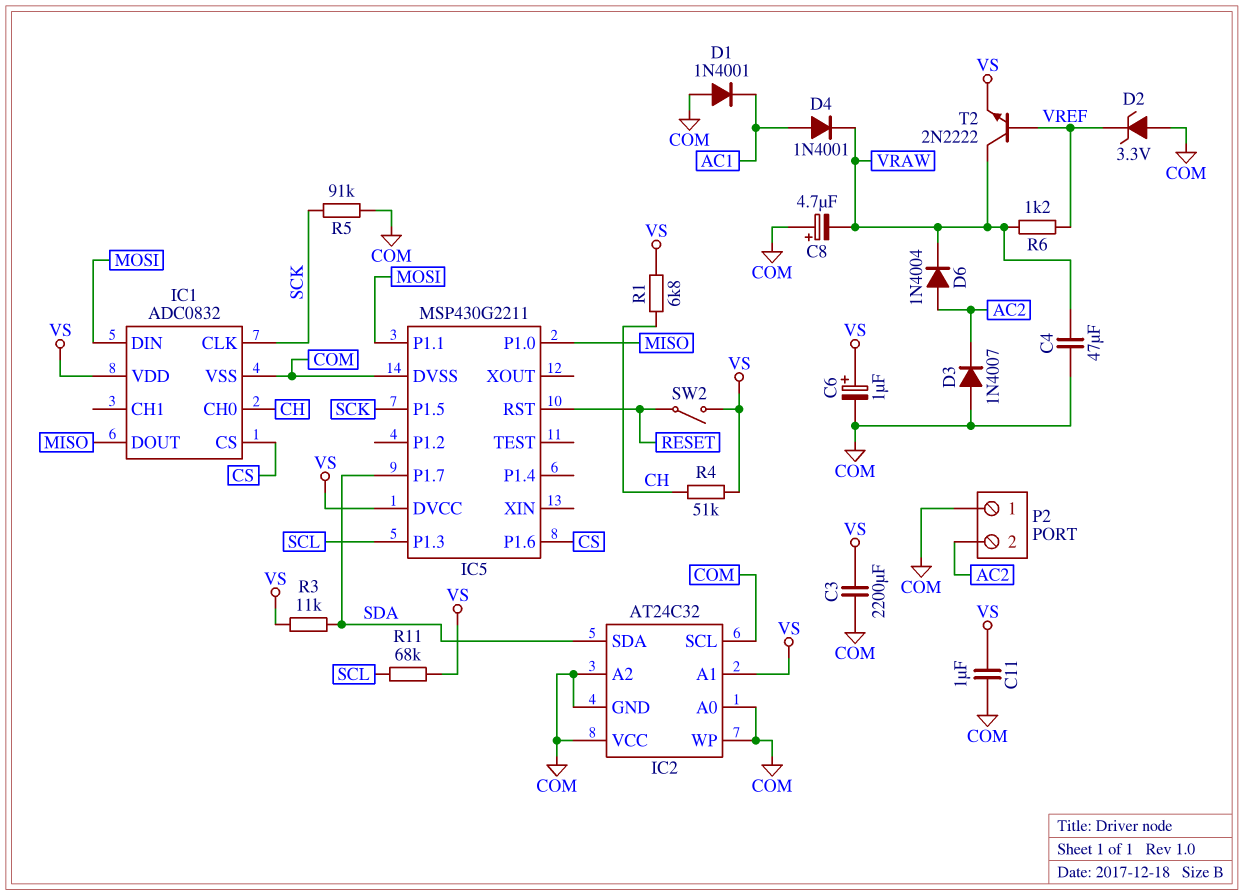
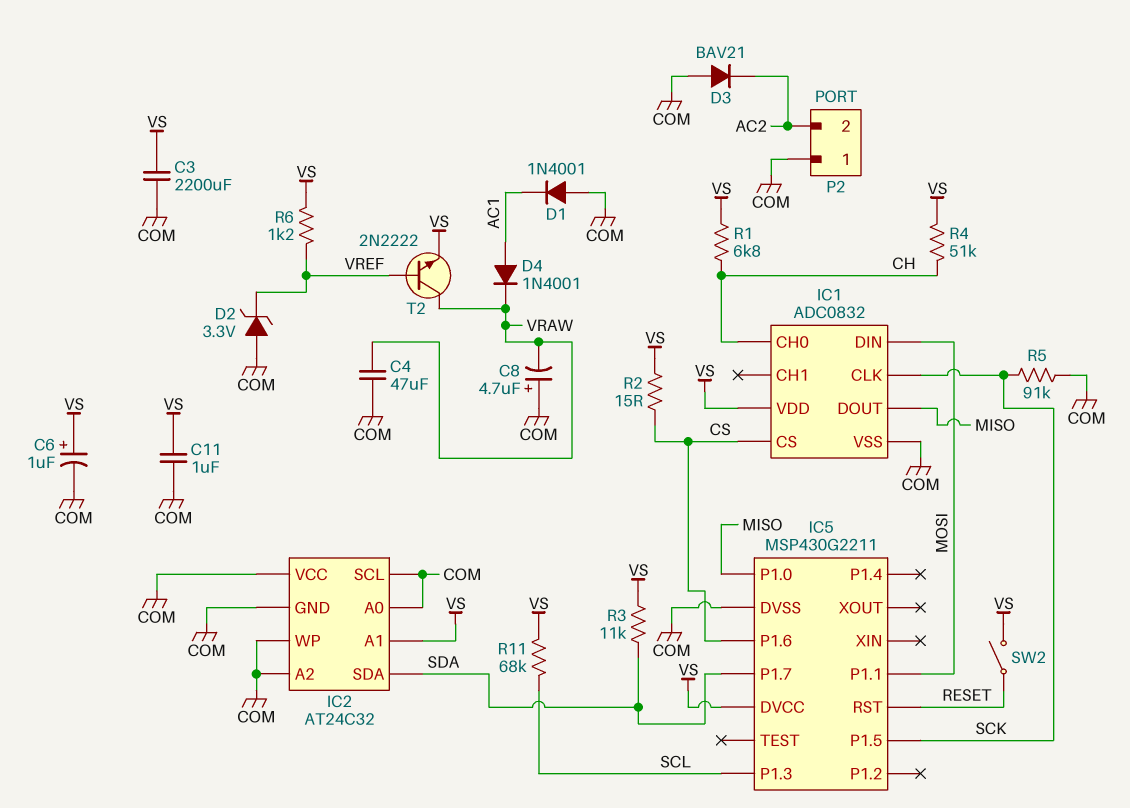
D3: diode 1N4007 (A COM, K AC2) -> diode BAV21 (A COM, K AC2)
D6: diode 1N4004 (A AC2, K VRAW) -> none
R2: none -> 15 (CS, VS)
R6: 1.2k (VRAW, VREF) -> 1.2k (VREF, VS)

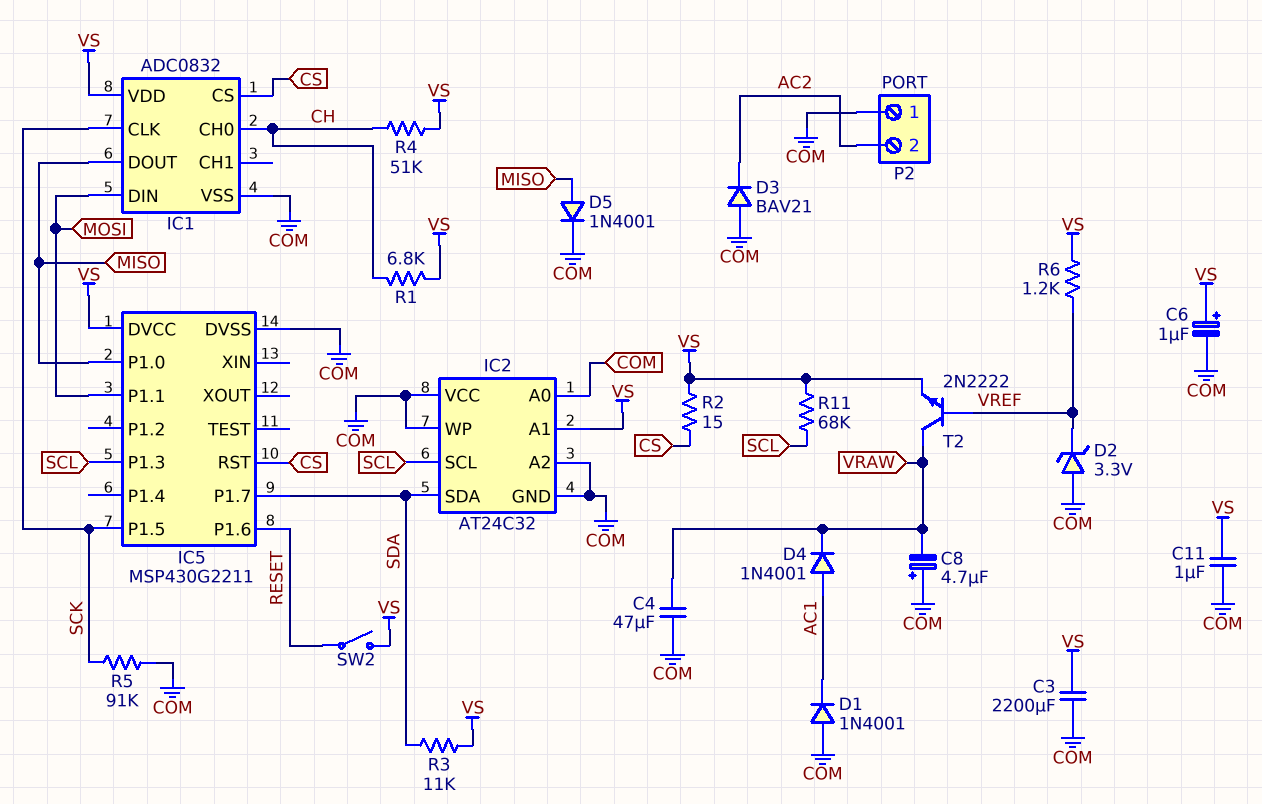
D5: none -> diode 1N4001 (A MISO, K COM)
IC2 pin SCL: COM -> SCL
IC5 pin P1.6: CS -> RESET
IC5 pin RST: RESET -> CS

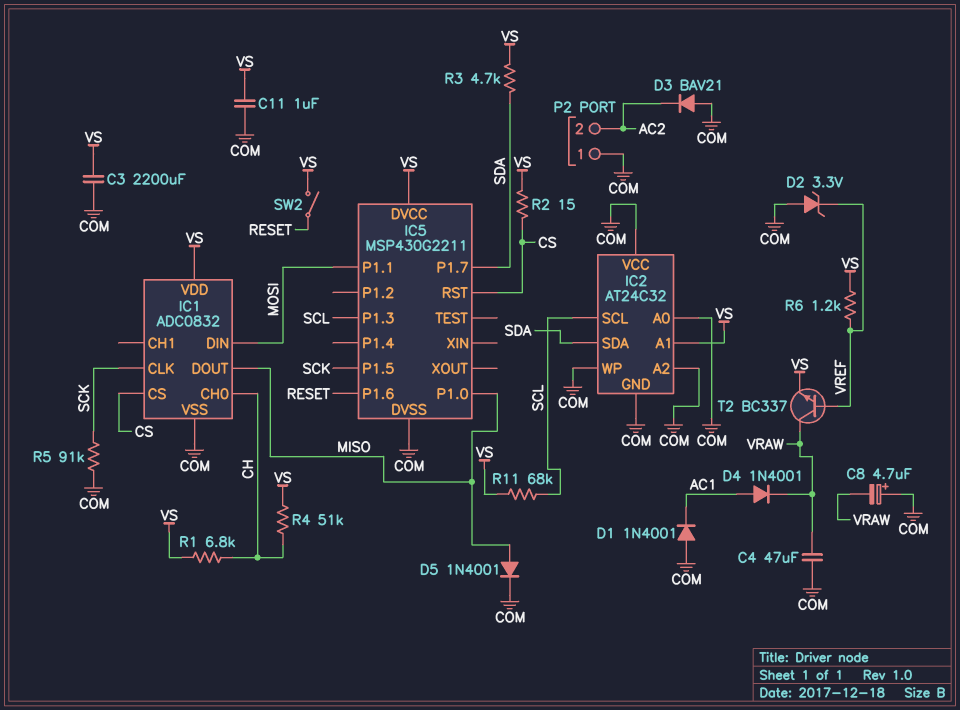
C6: 1uF (plus VS, minus COM) -> none
R3: 11k (SDA, VS) -> 4.7k (SDA, VS)
T2: NPN 2N2222 (B VREF, C VRAW, E VS) -> NPN BC337 (B VREF, C VRAW, E VS)

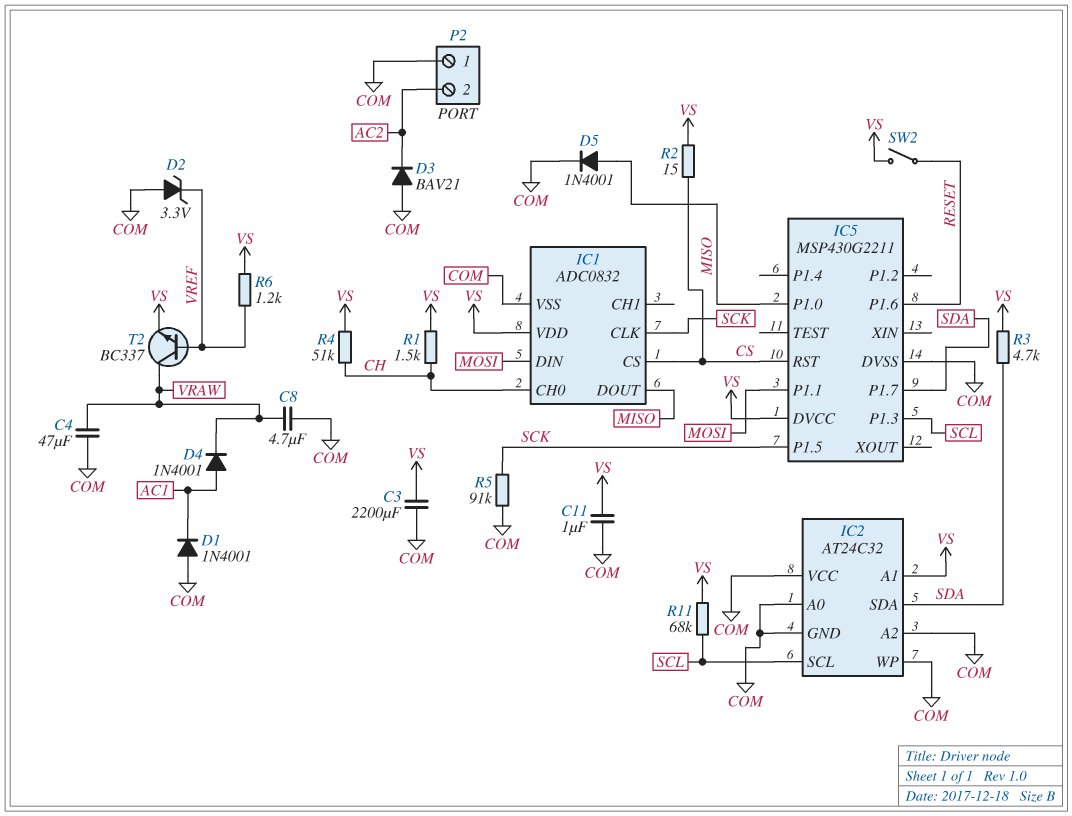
C8: 4.7uF (plus COM, minus VRAW) -> 4.7uF (COM, VRAW)
R1: 6.8k (CH, VS) -> 1.5k (CH, VS)

